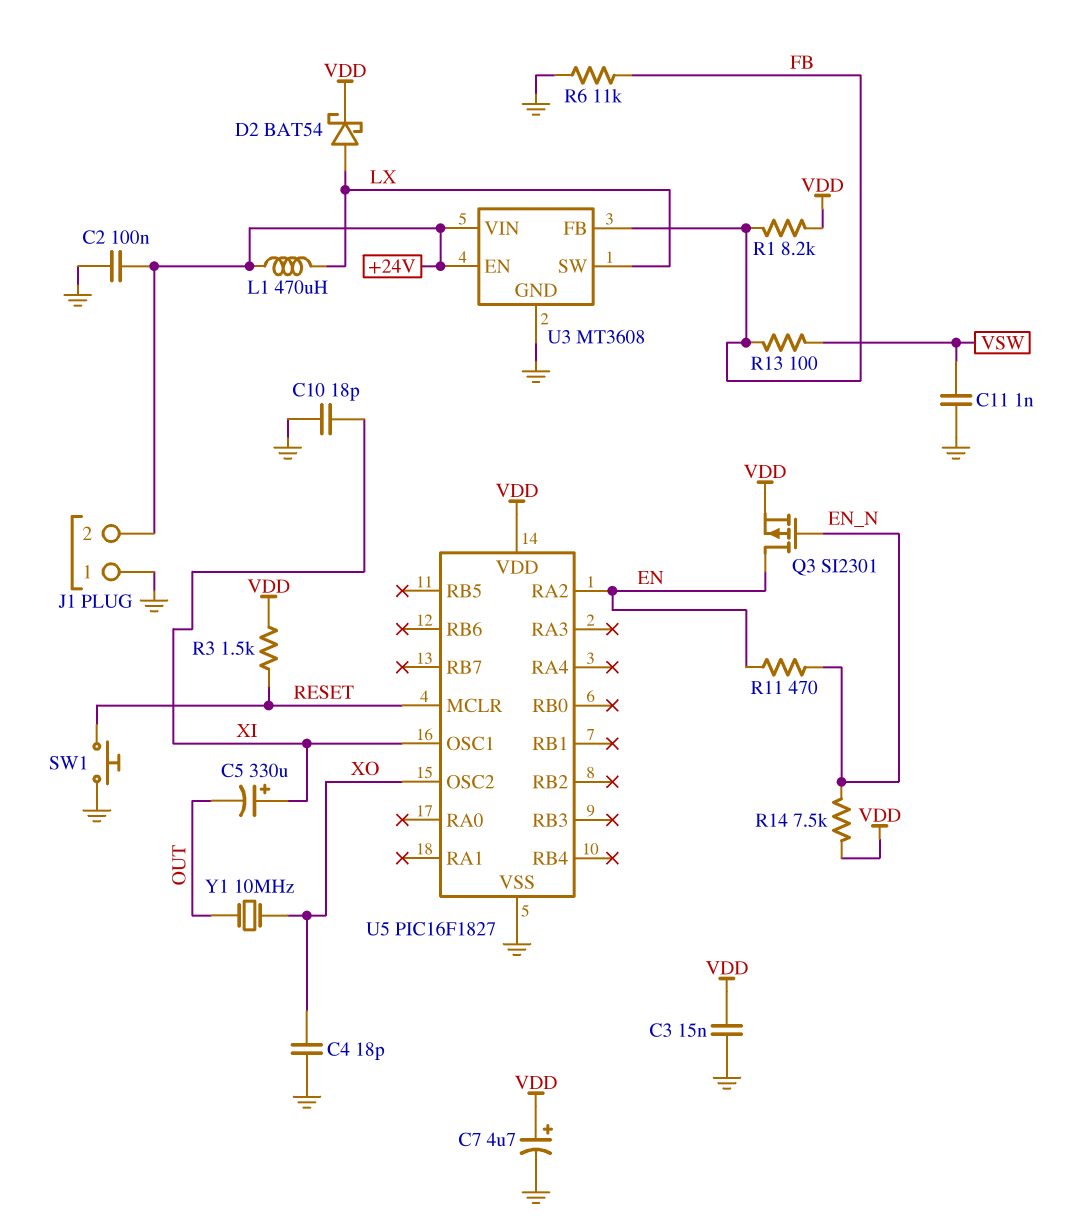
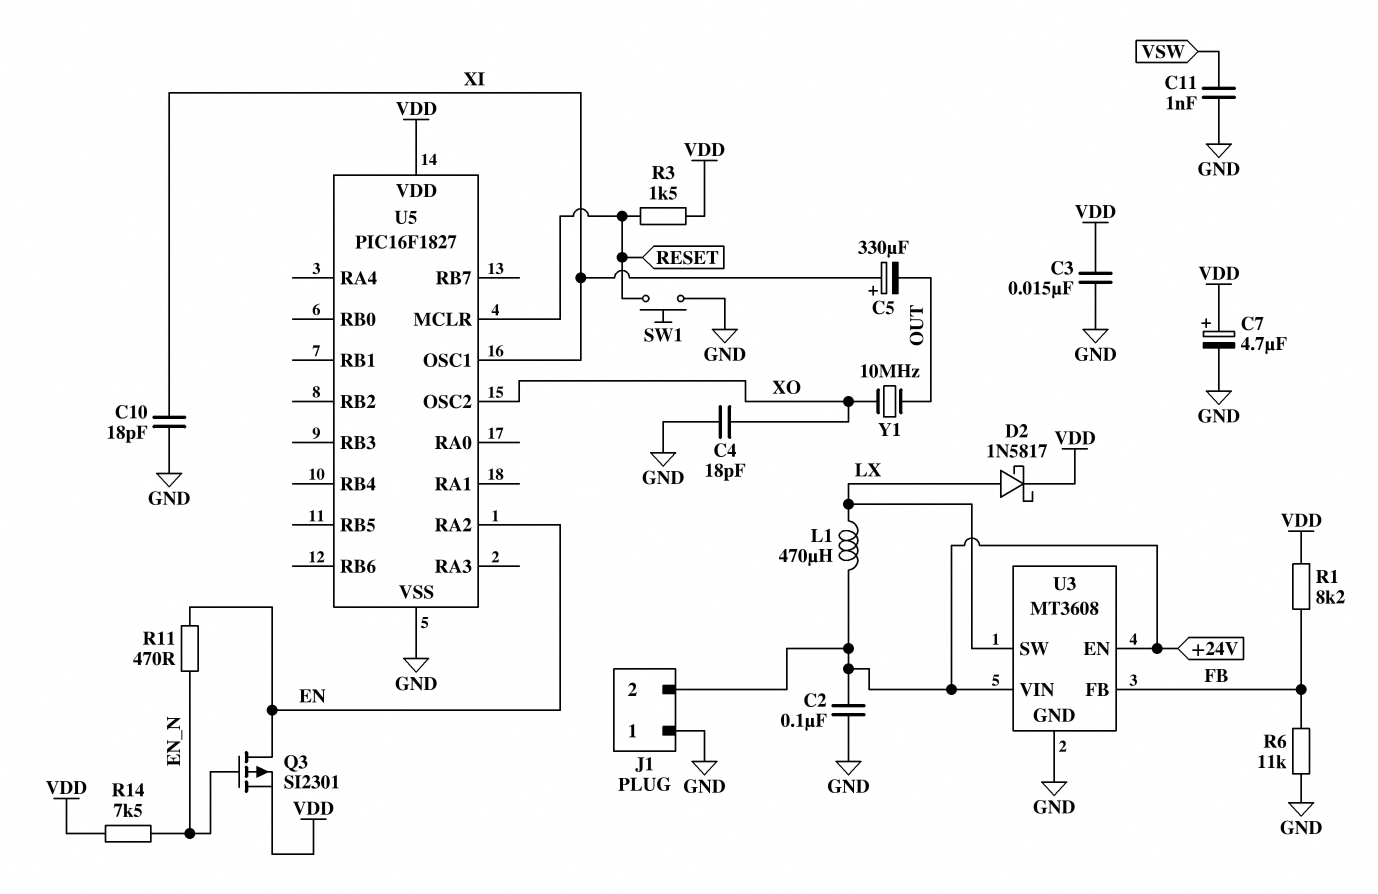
D2: schottky BAT54 (A LX, K VDD) -> schottky 1N5817 (A LX, K VDD)
R13: 100 (FB, VSW) -> none

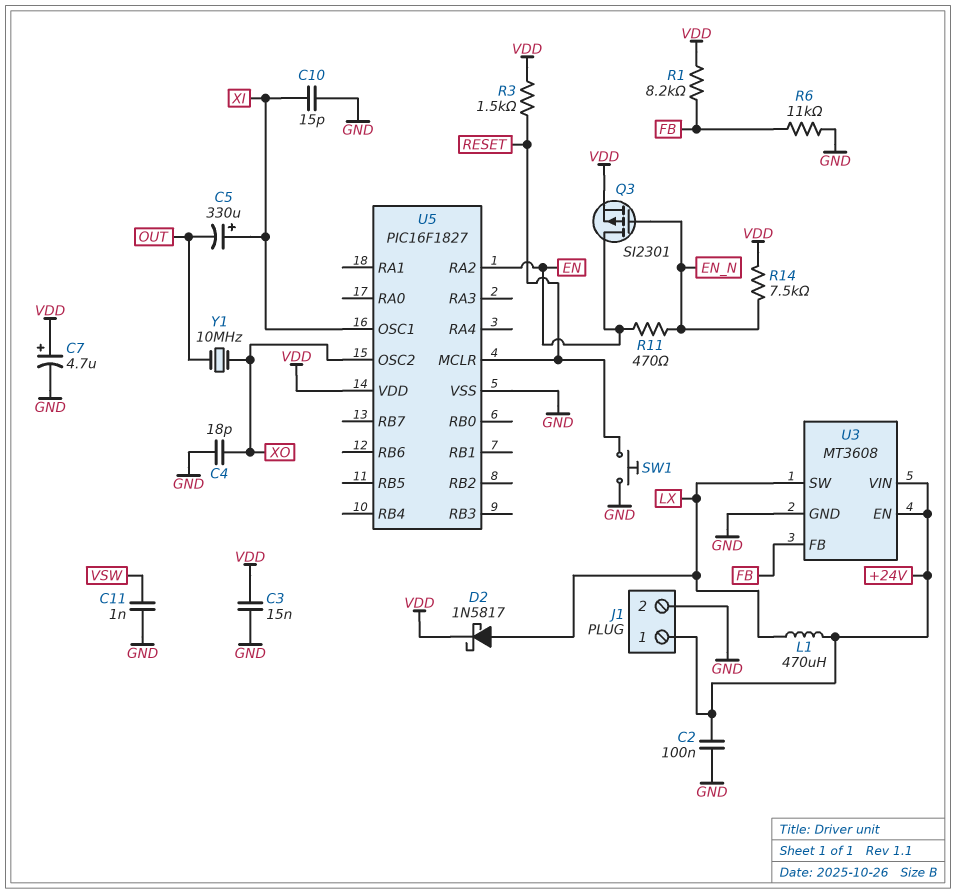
C10: 18pF (GND, XI) -> 15pF (GND, XI)
J1 pin 1: GND -> +24V
J1 pin 2: +24V -> GND

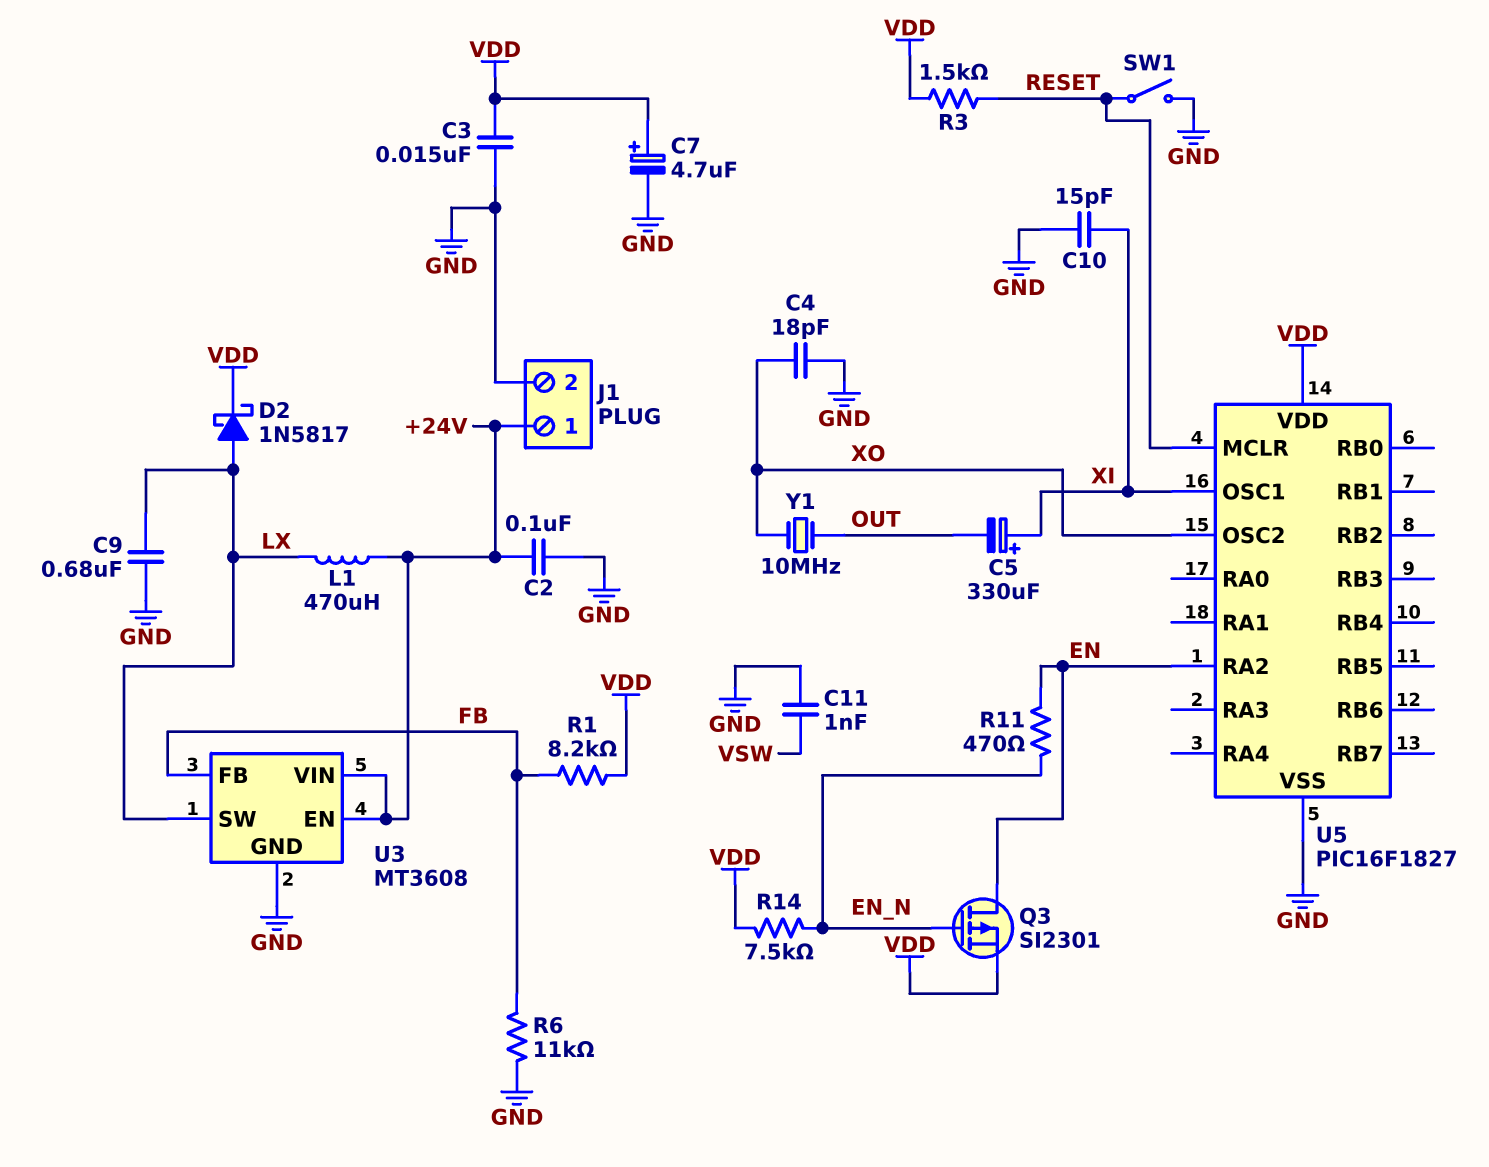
C9: none -> 680nF (GND, LX)
SW1: button (GND, RESET) -> switch (GND, RESET)

